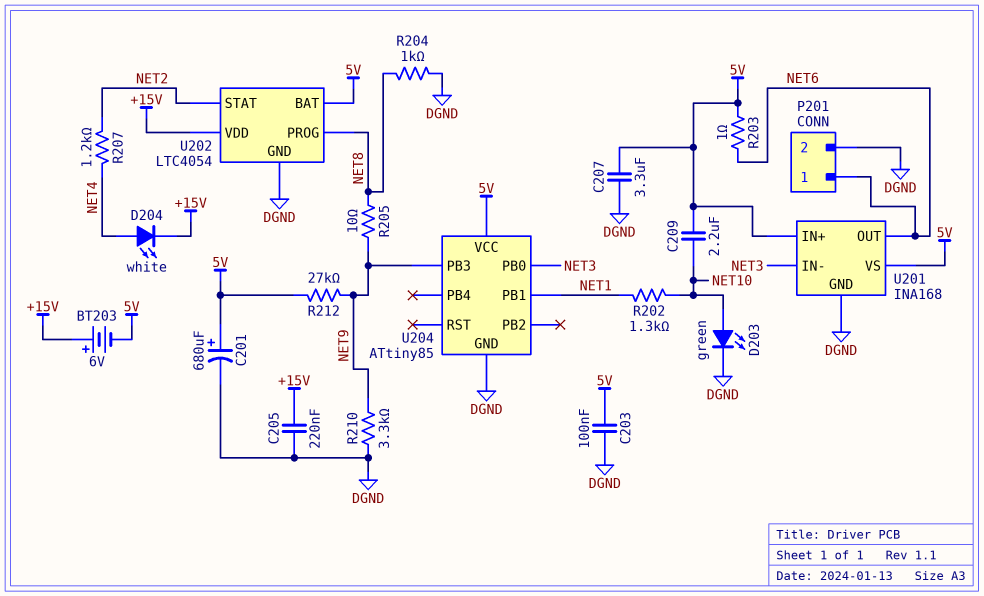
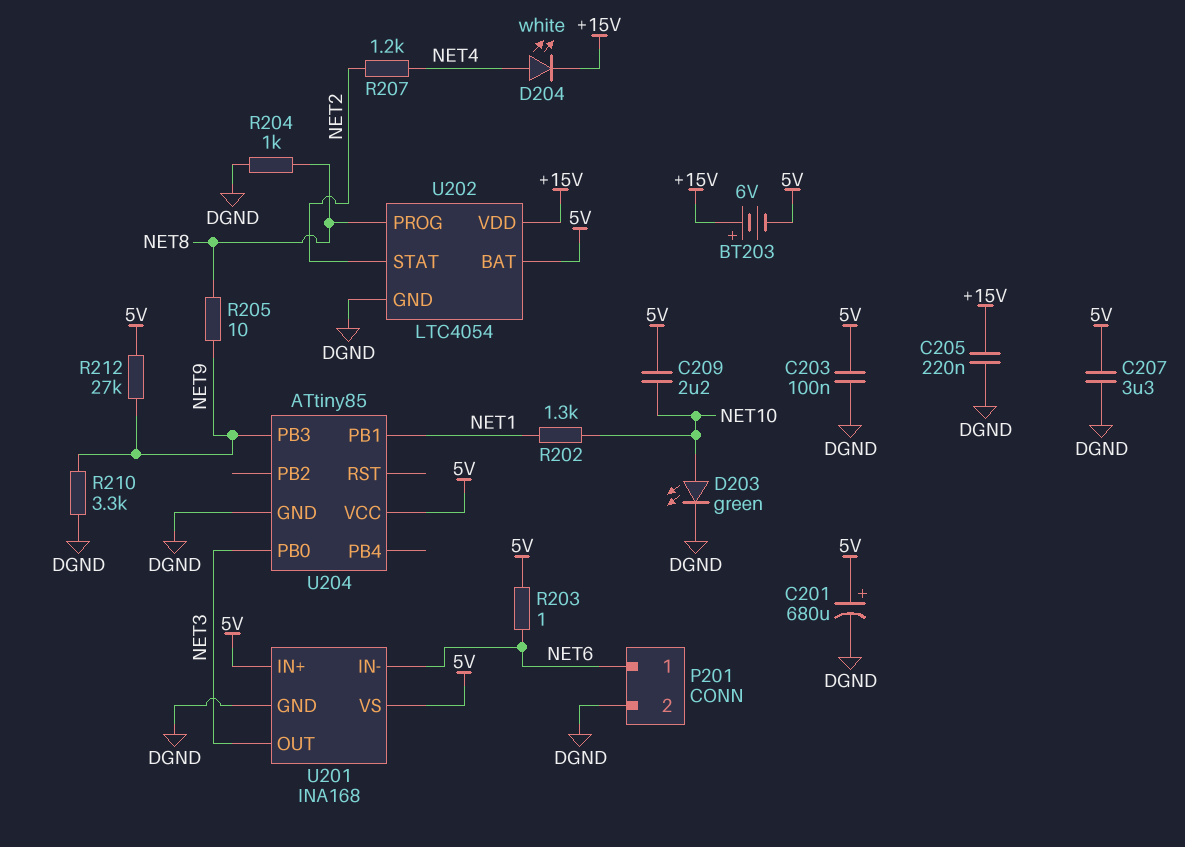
U201 pin IN-: NET3 -> NET6
U201 pin OUT: NET6 -> NET3

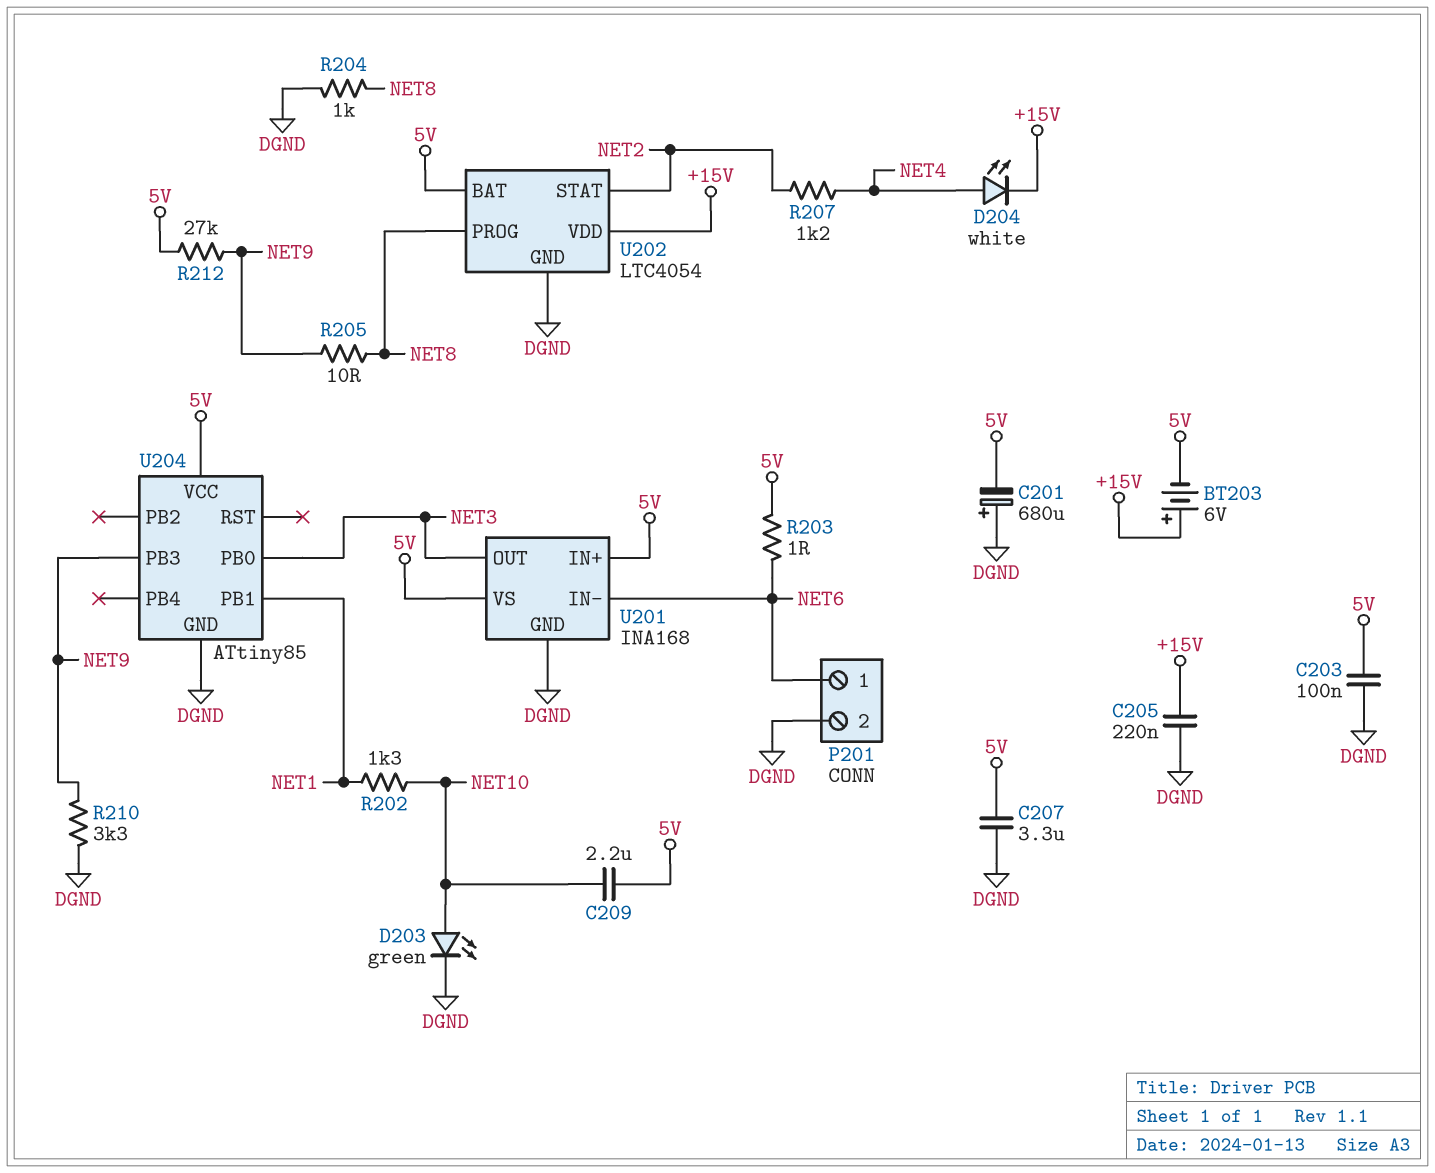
C201: 680uF (plus 5V, minus DGND) -> 680uF (plus DGND, minus 5V)

